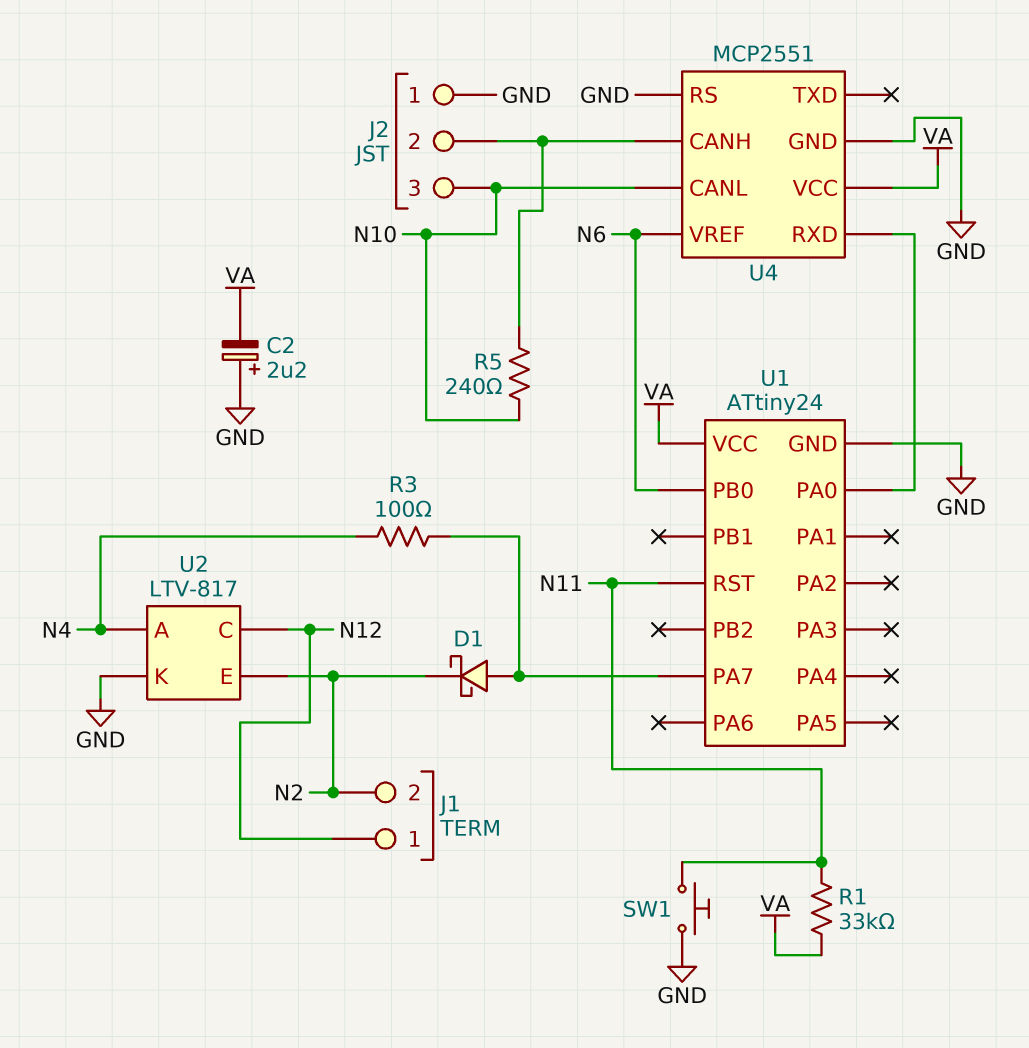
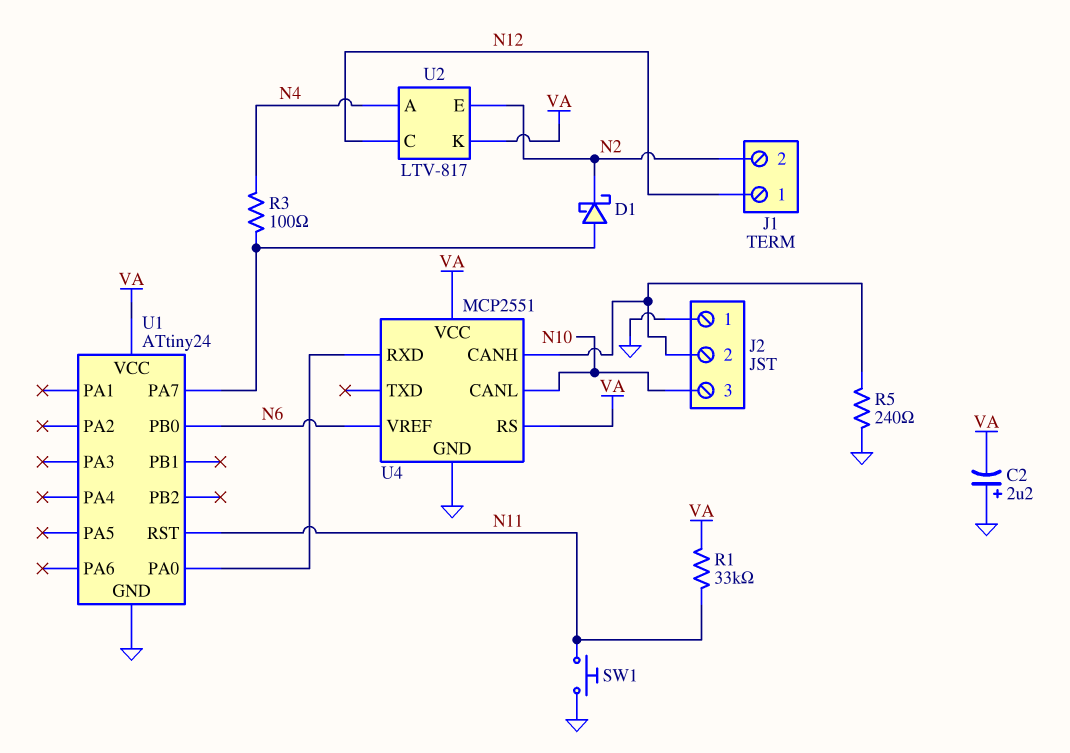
R5: 240 (J2/2, N10) -> 240 (GND, J2/2)
U2 pin K: GND -> VA
U4 pin RS: GND -> VA

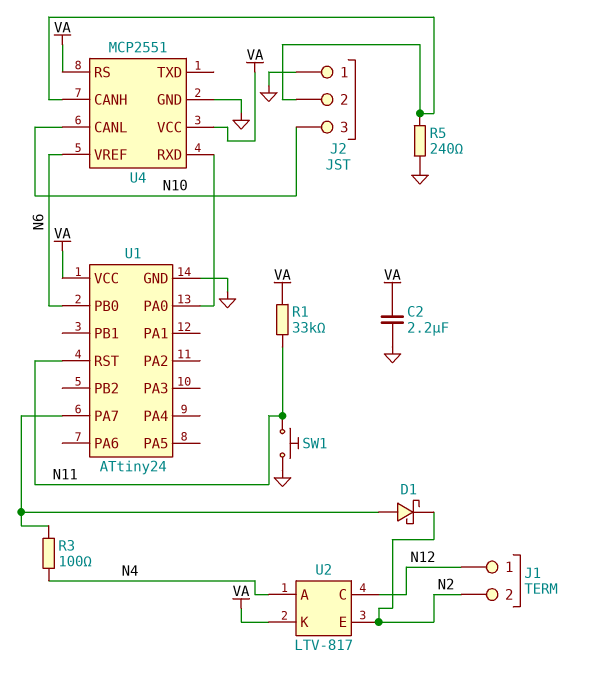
C2: 2.2uF (plus GND, minus VA) -> 2.2uF (GND, VA)

